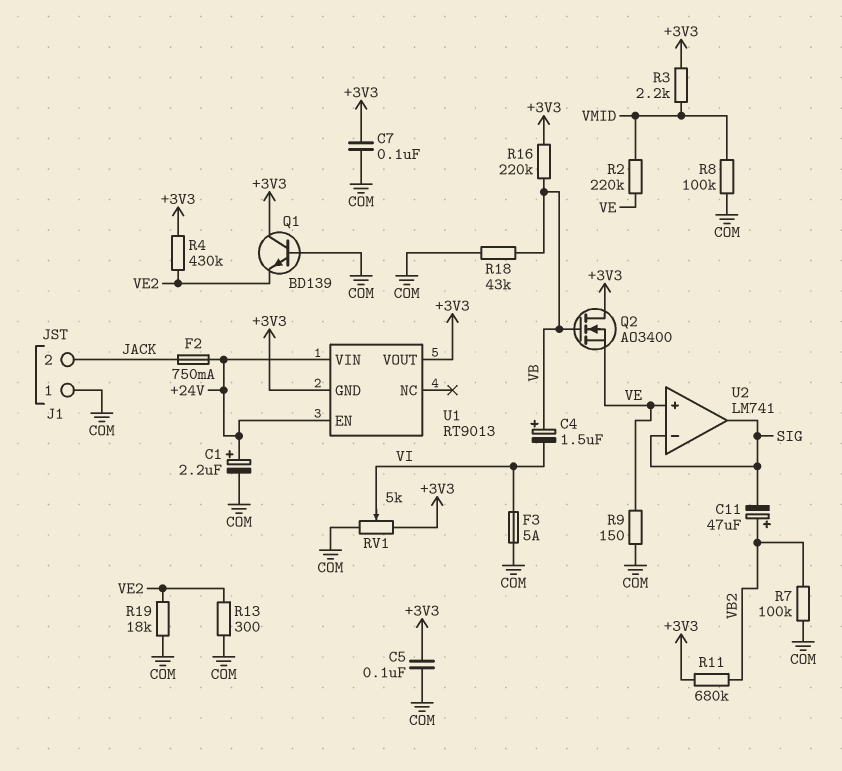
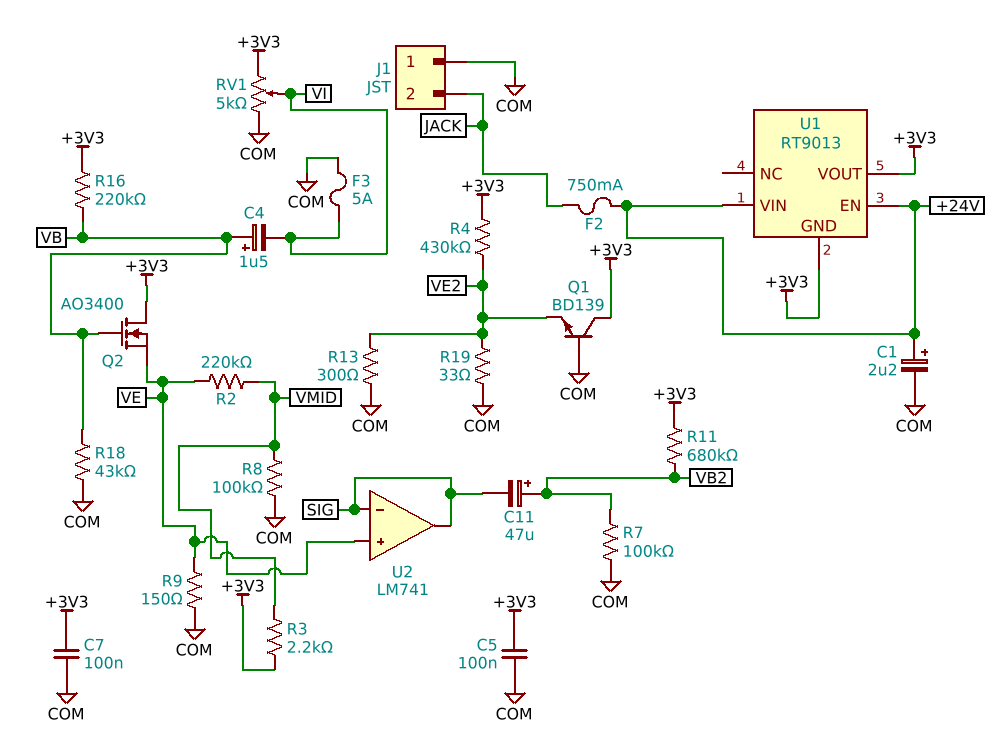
R19: 18k (COM, VE2) -> 33 (COM, VE2)

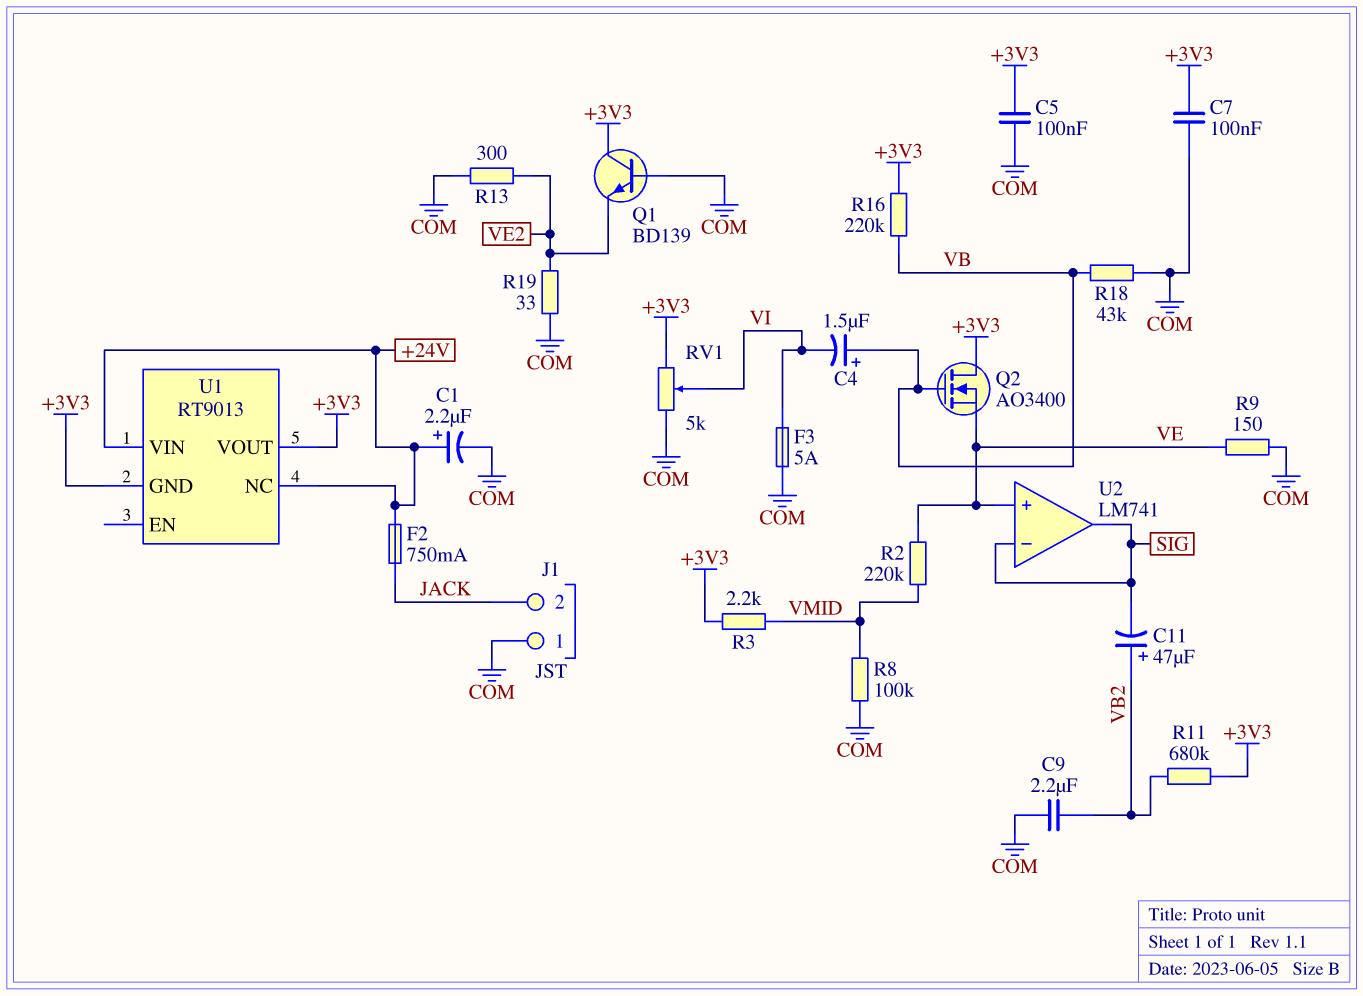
C9: none -> 2.2uF (COM, VB2)
R4: 430k (+3V3, VE2) -> none
R7: 100k (COM, VB2) -> none
U1 pin EN: +24V -> none
U1 pin NC: none -> +24V

